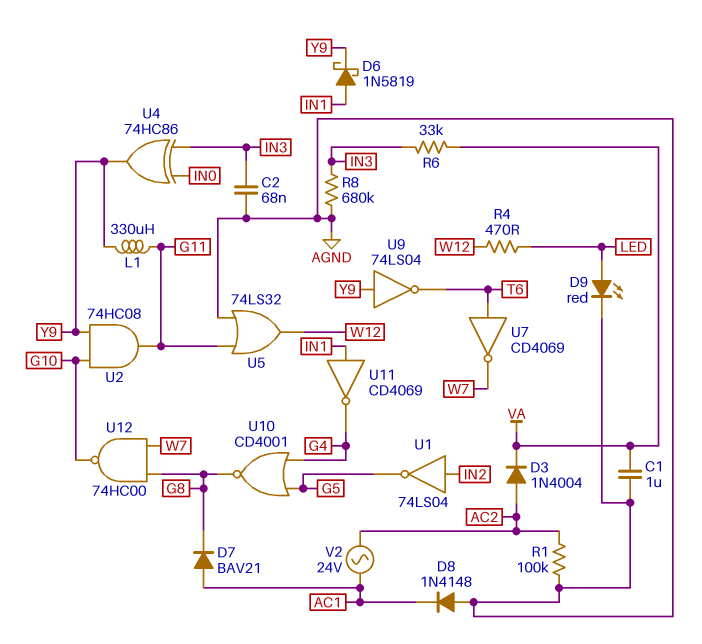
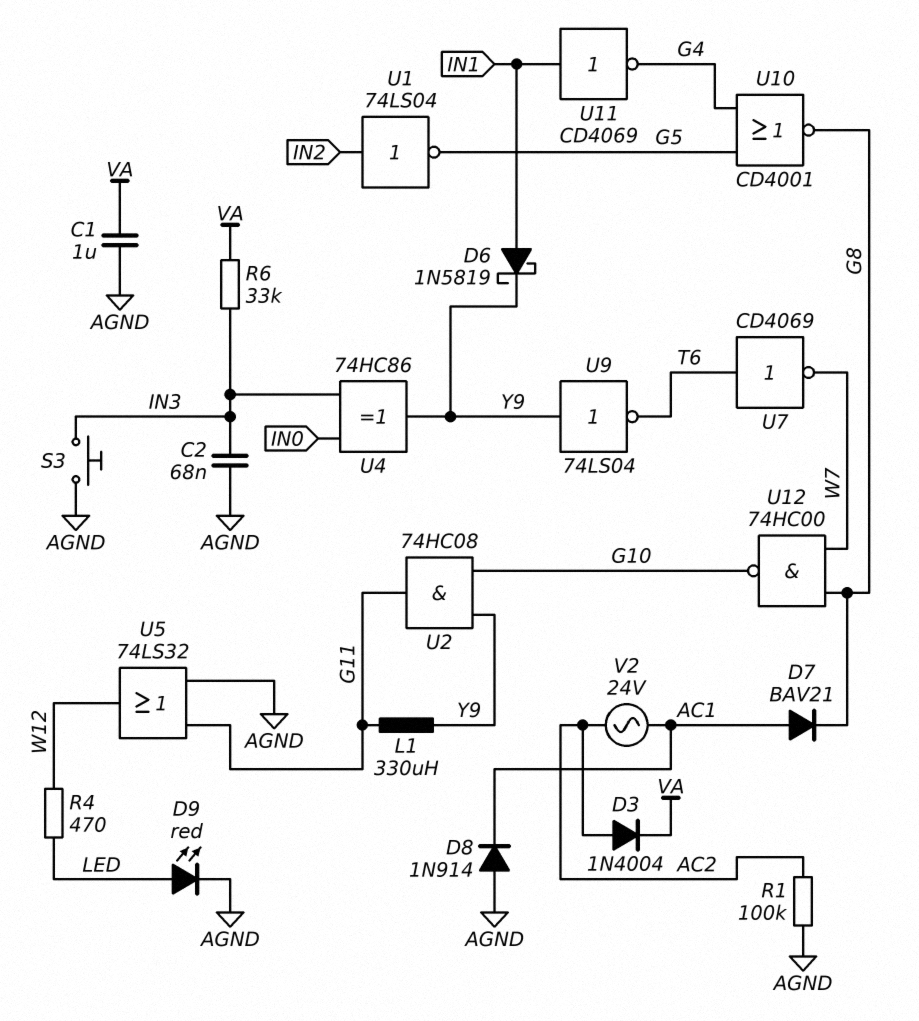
D8: diode 1N4148 (A AGND, K AC1) -> diode 1N914 (A AGND, K AC1)
R8: 680k (AGND, IN3) -> none
S3: none -> button (AGND, IN3)

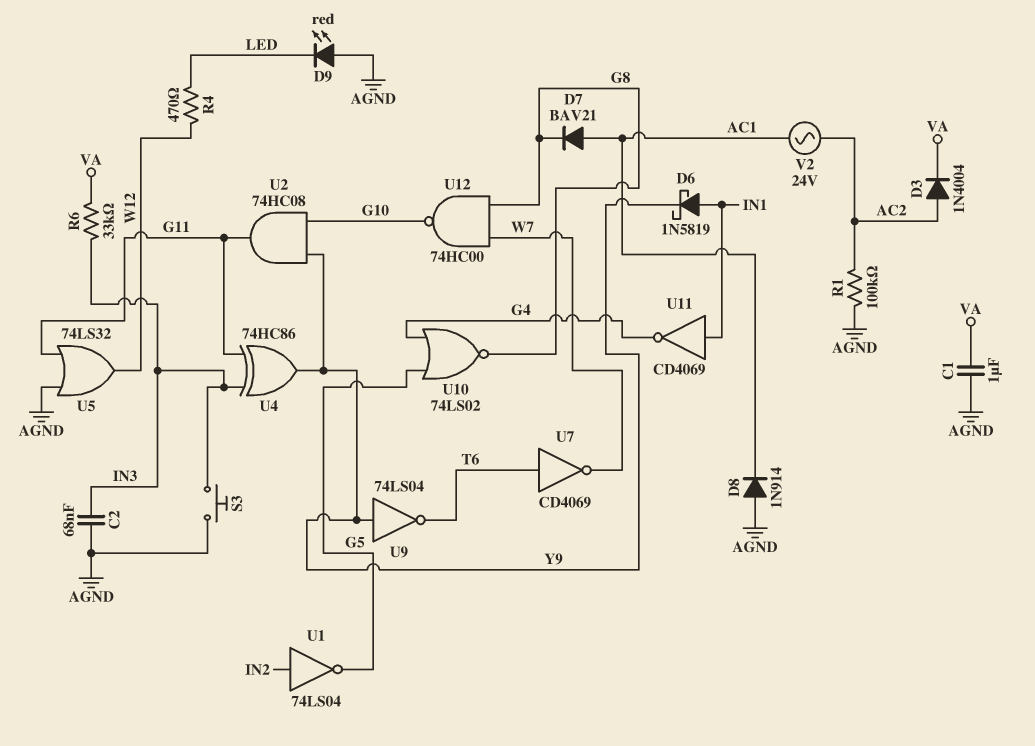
D9: LED red (A LED, K AGND) -> LED red (A AGND, K LED)
L1: 330uH (G11, Y9) -> none
U4: XOR 74HC86 (in IN0, in IN3, out Y9) -> XOR 74HC86 (in G11, in IN3, out Y9)
U10: NOR CD4001 (in G4, in G5, out G8) -> NOR 74LS02 (in G4, in G5, out G8)

